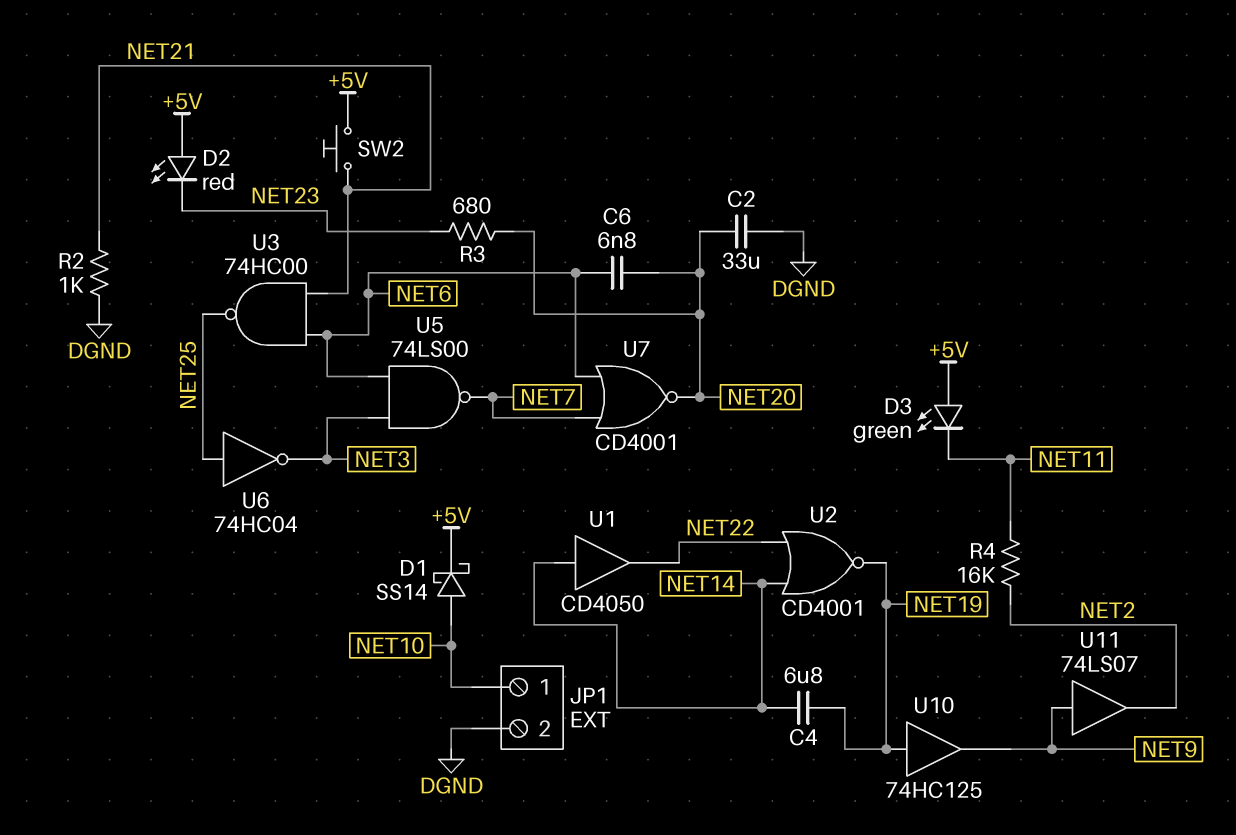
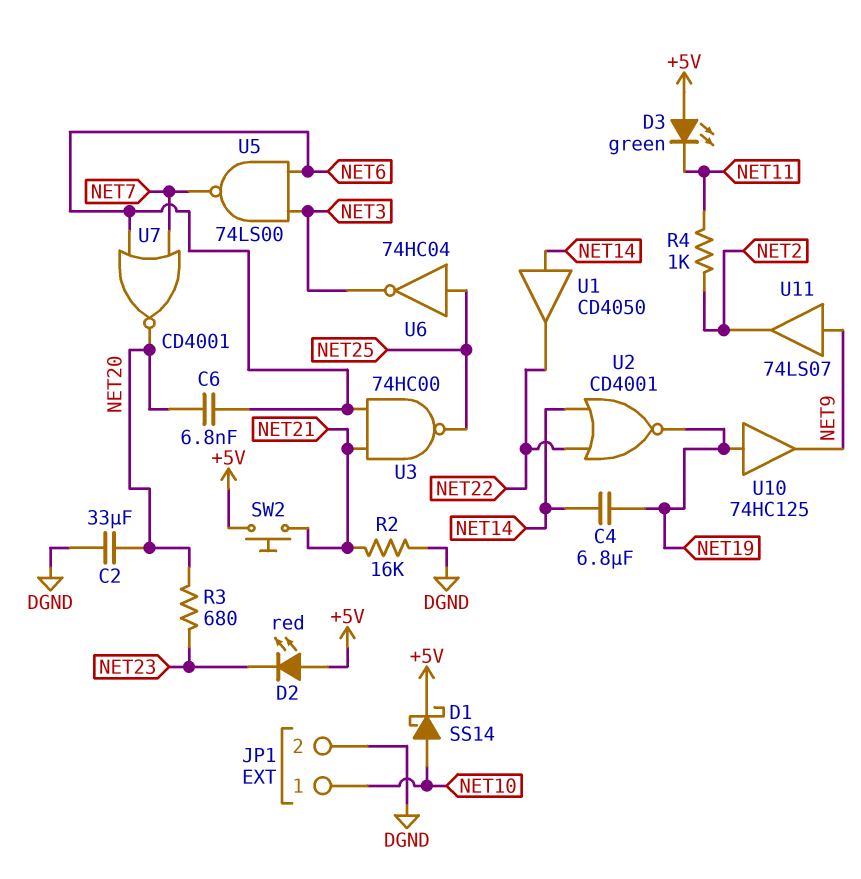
R2: 1k (DGND, NET21) -> 16k (DGND, NET21)
R4: 16k (NET2, NET11) -> 1k (NET2, NET11)

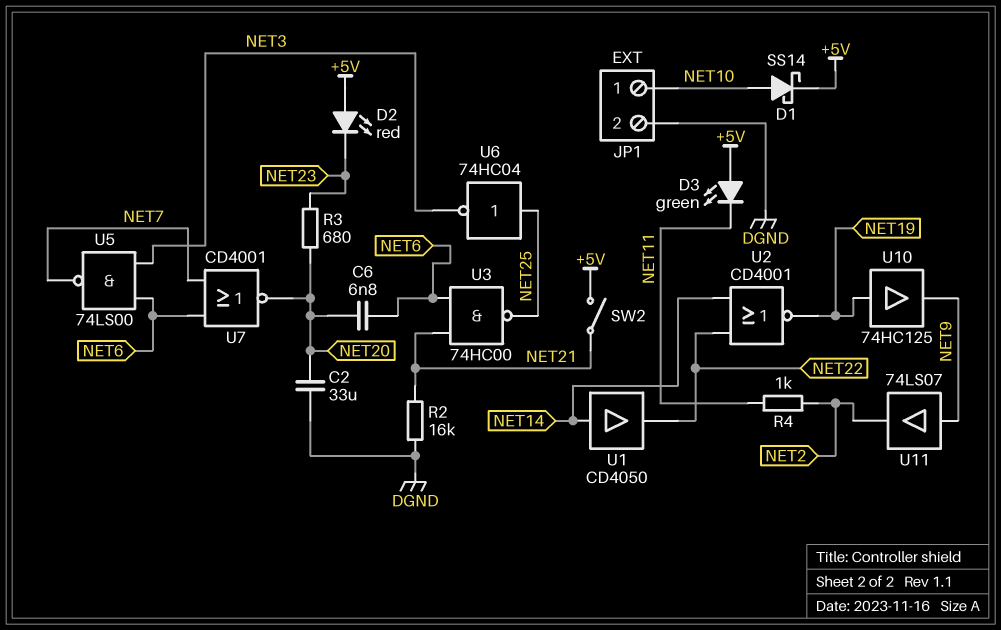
C4: 6.8uF (NET14, NET19) -> none
SW2: button (+5V, NET21) -> switch (+5V, NET21)

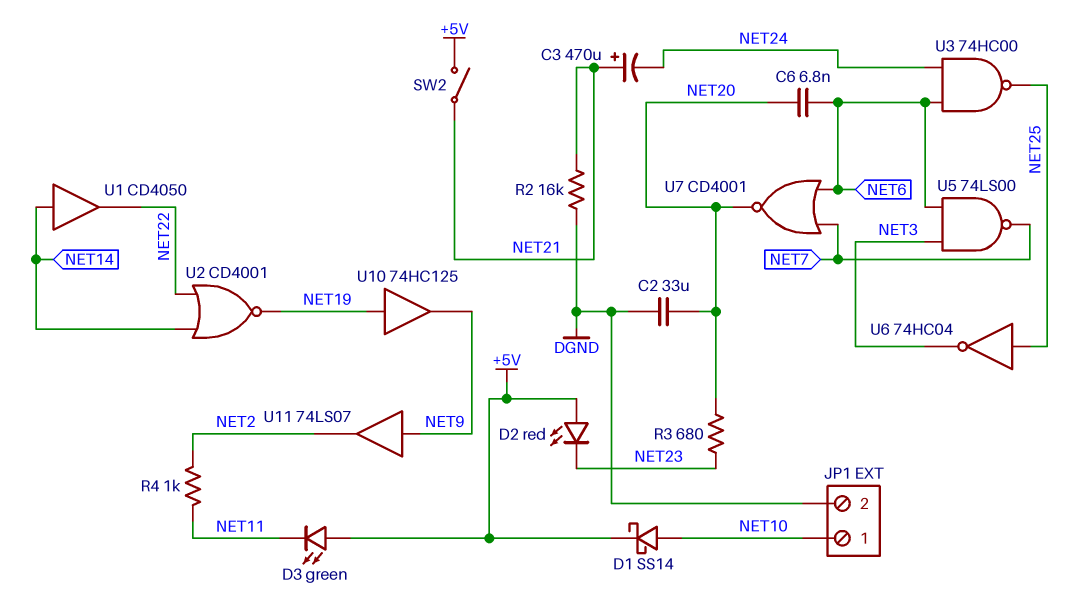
C3: none -> 470uF (plus NET21, minus NET24)
U3: NAND 74HC00 (in NET6, in NET21, out NET25) -> NAND 74HC00 (in NET6, in NET24, out NET25)

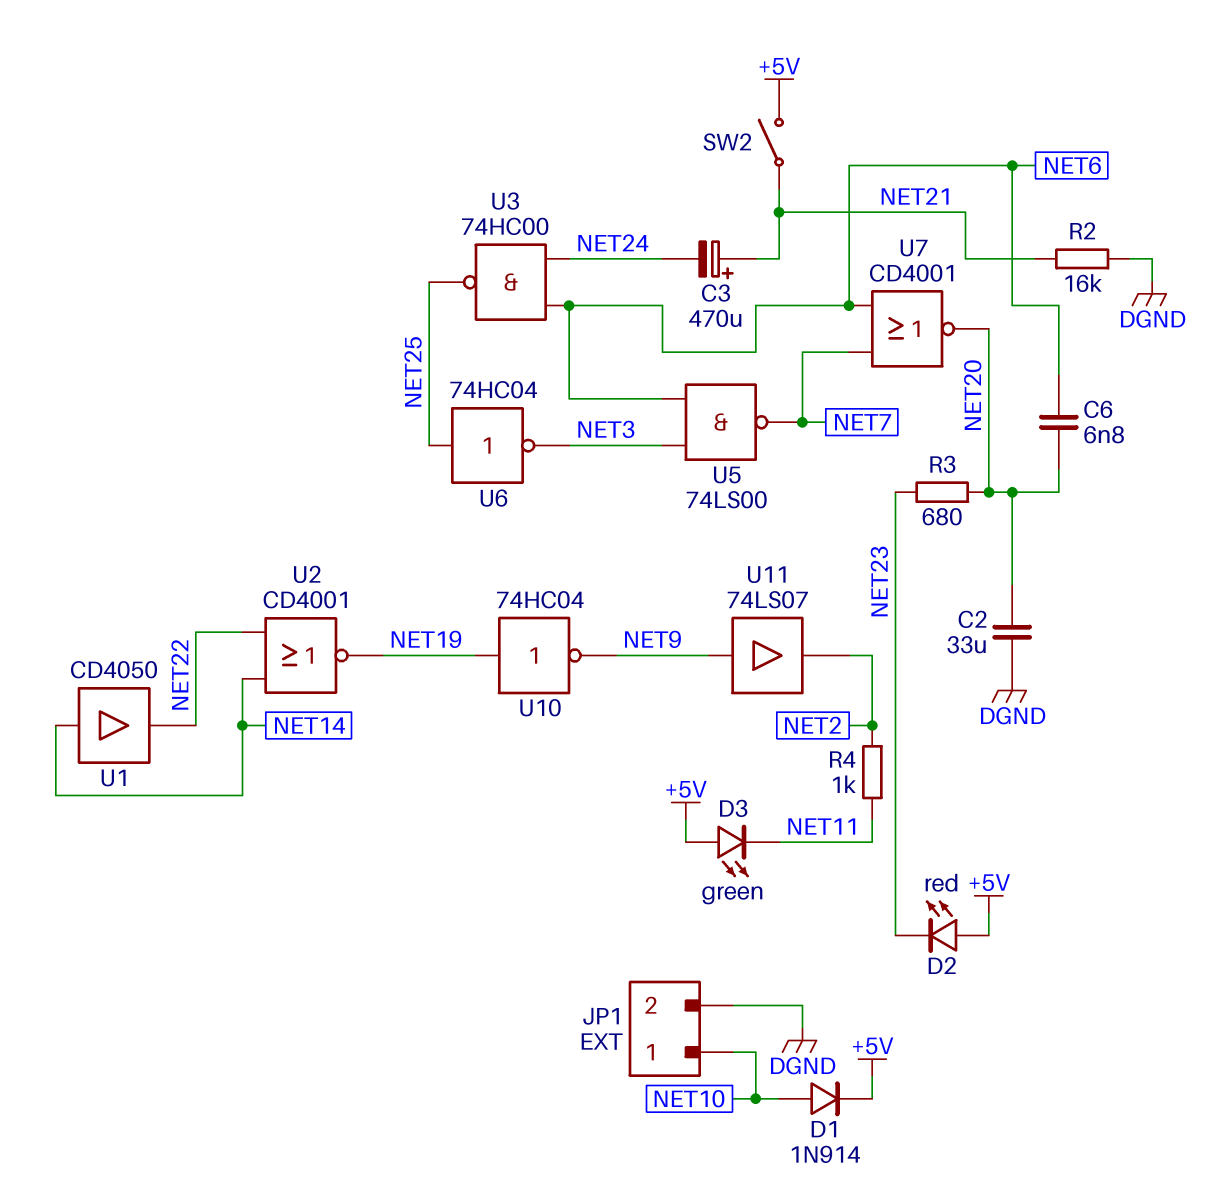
D1: schottky SS14 (A NET10, K +5V) -> diode 1N914 (A NET10, K +5V)
U10: buffer 74HC125 (in NET19, out NET9) -> NOT 74HC04 (in NET19, out NET9)

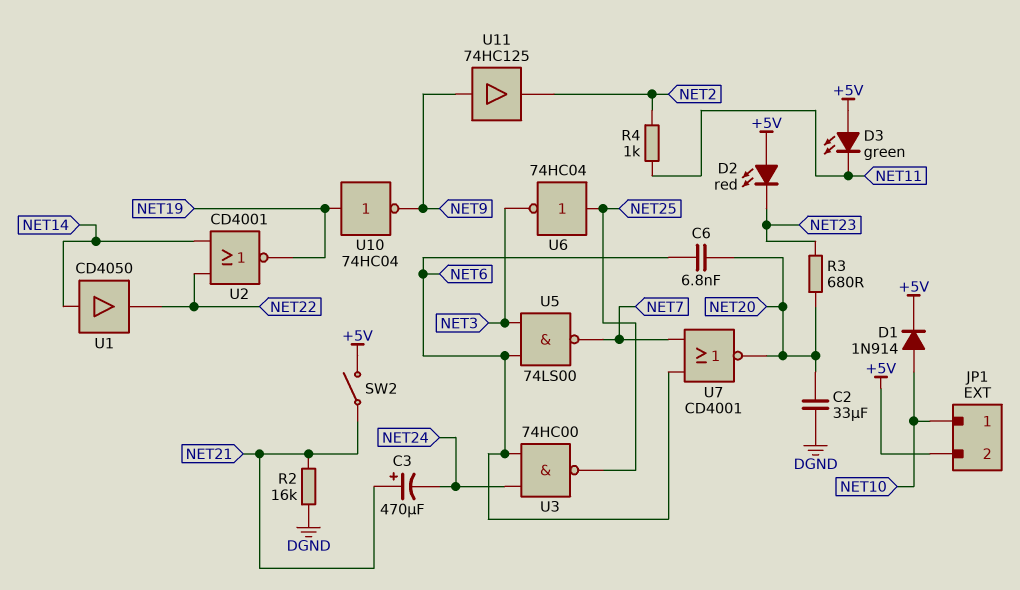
JP1 pin 2: DGND -> +5V
U11: buffer 74LS07 (in NET9, out NET2) -> buffer 74HC125 (in NET9, out NET2)

